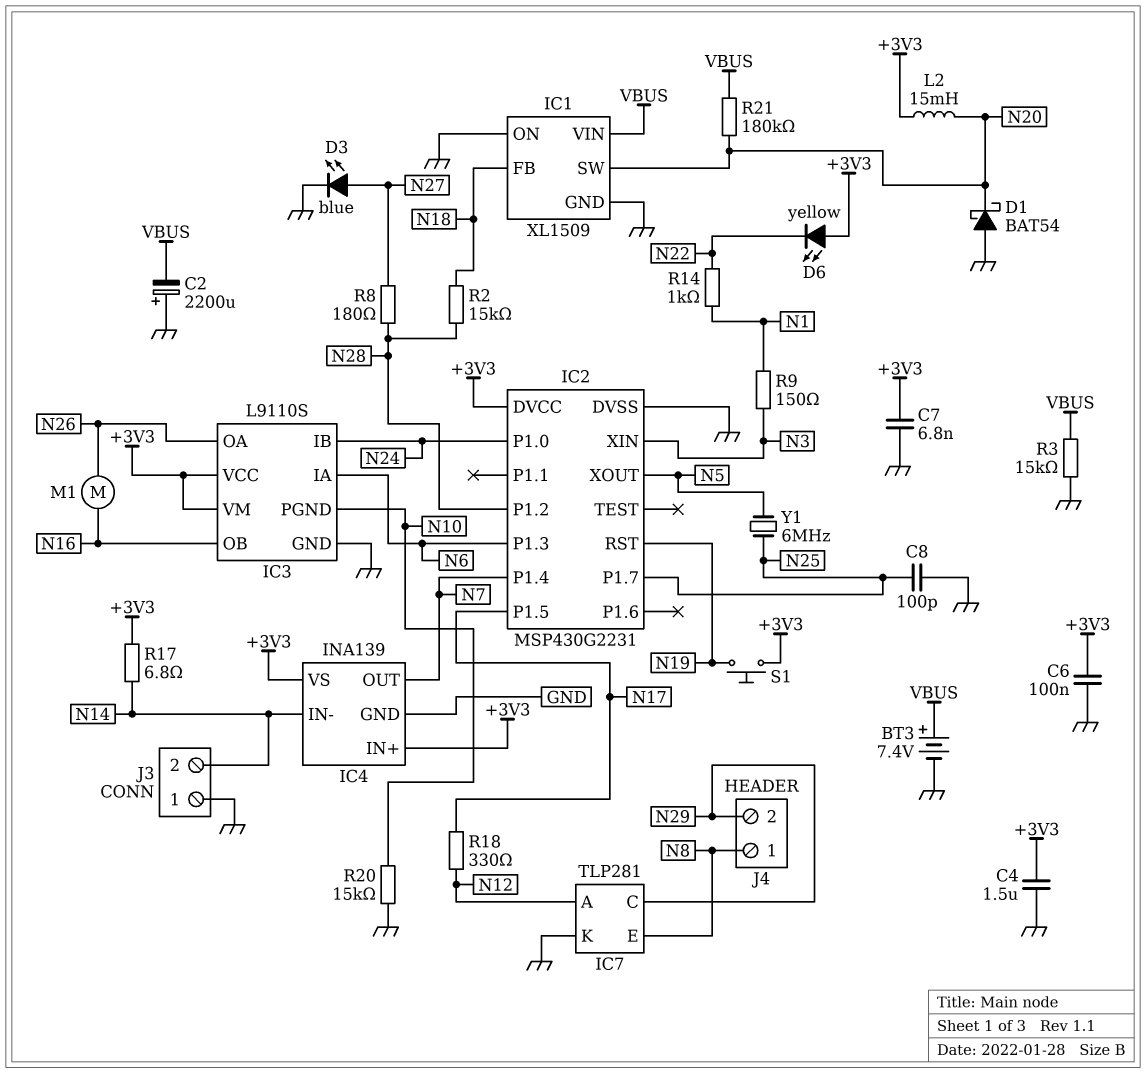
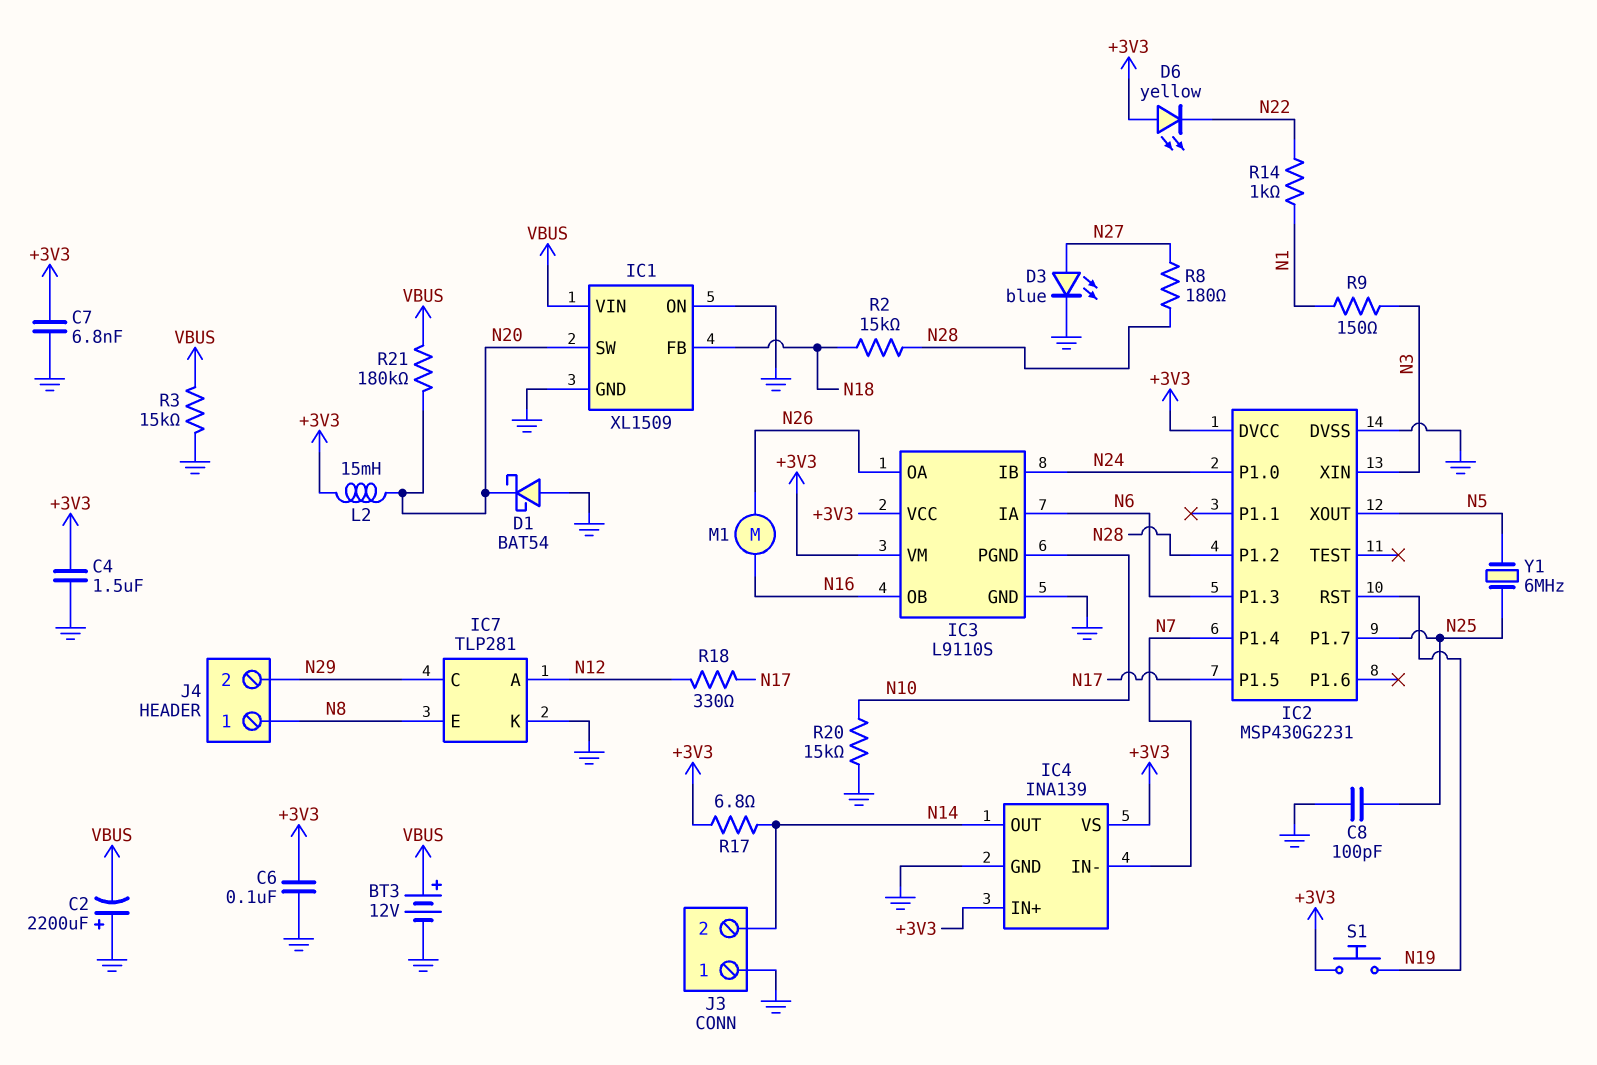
BT3: 7.4V (plus VBUS, minus GND) -> 12V (plus VBUS, minus GND)
IC4 pin IN-: N14 -> N7
IC4 pin OUT: N7 -> N14

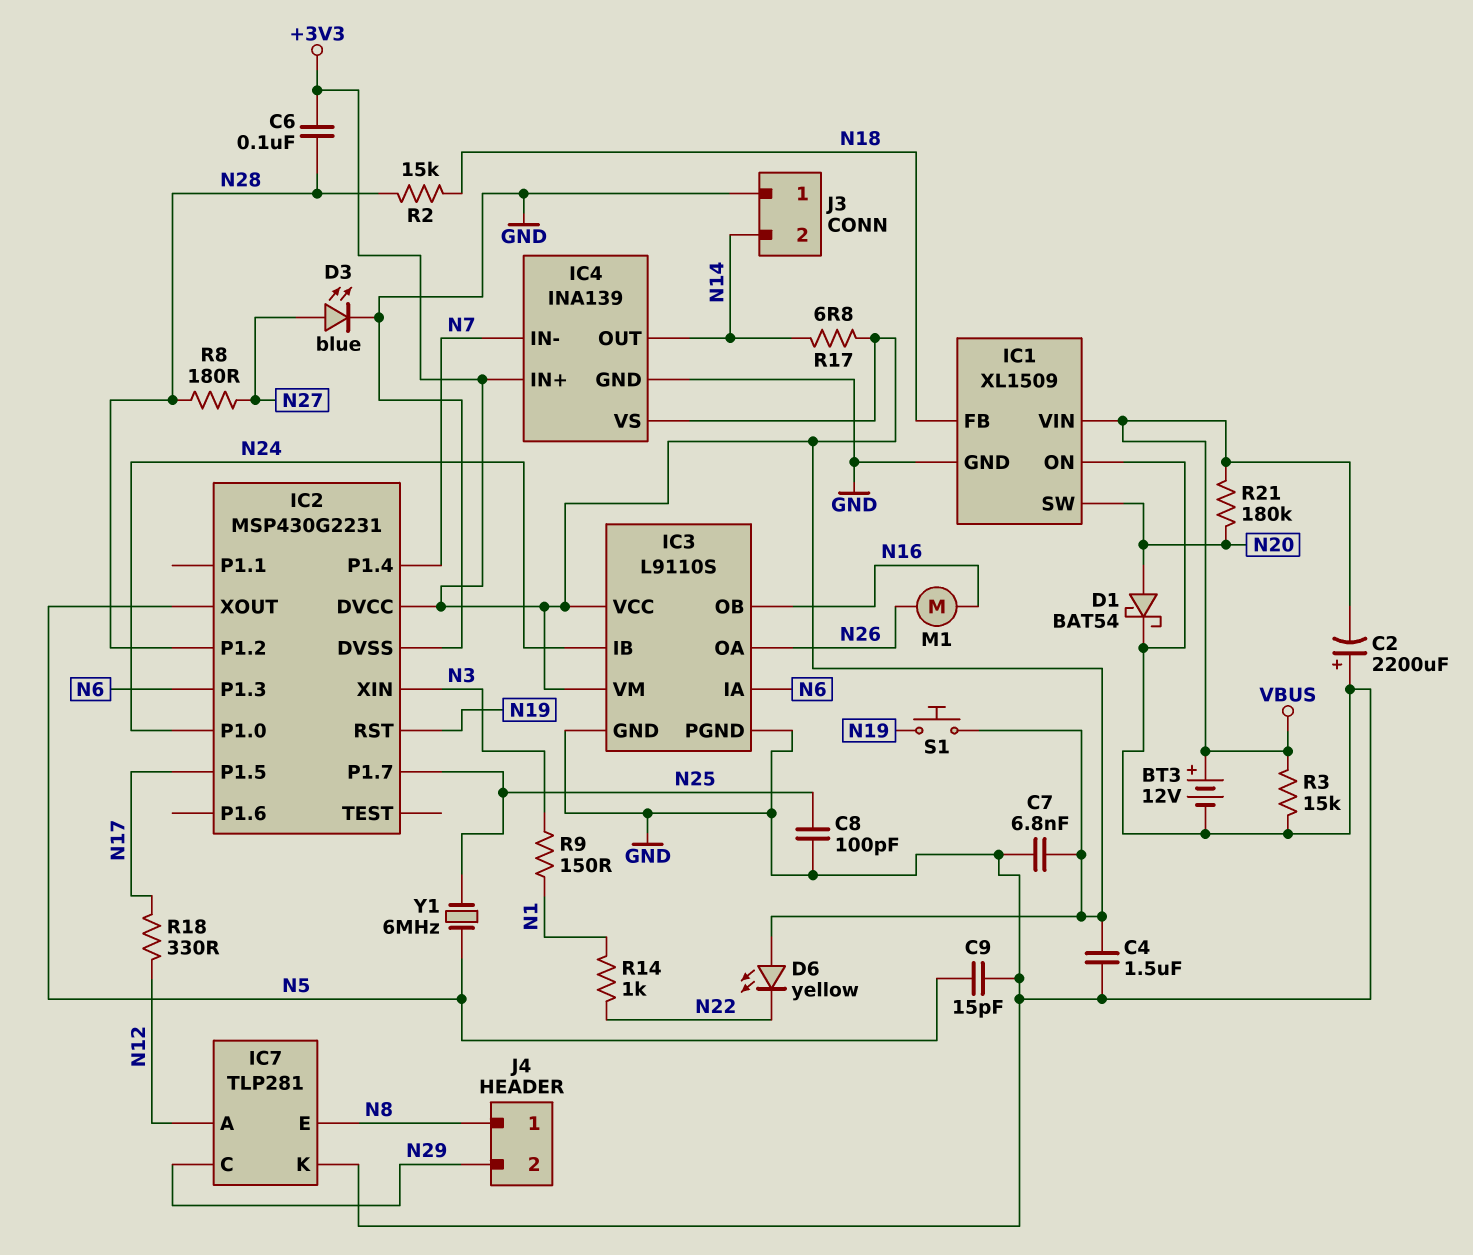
C6: 100nF (+3V3, GND) -> 100nF (+3V3, N28)
C9: none -> 15pF (GND, N5)
D1: schottky BAT54 (A GND, K N20) -> schottky BAT54 (A N20, K GND)
IC3 pin PGND: N10 -> GND
L2: 15mH (+3V3, N20) -> none
R20: 15k (GND, N10) -> none

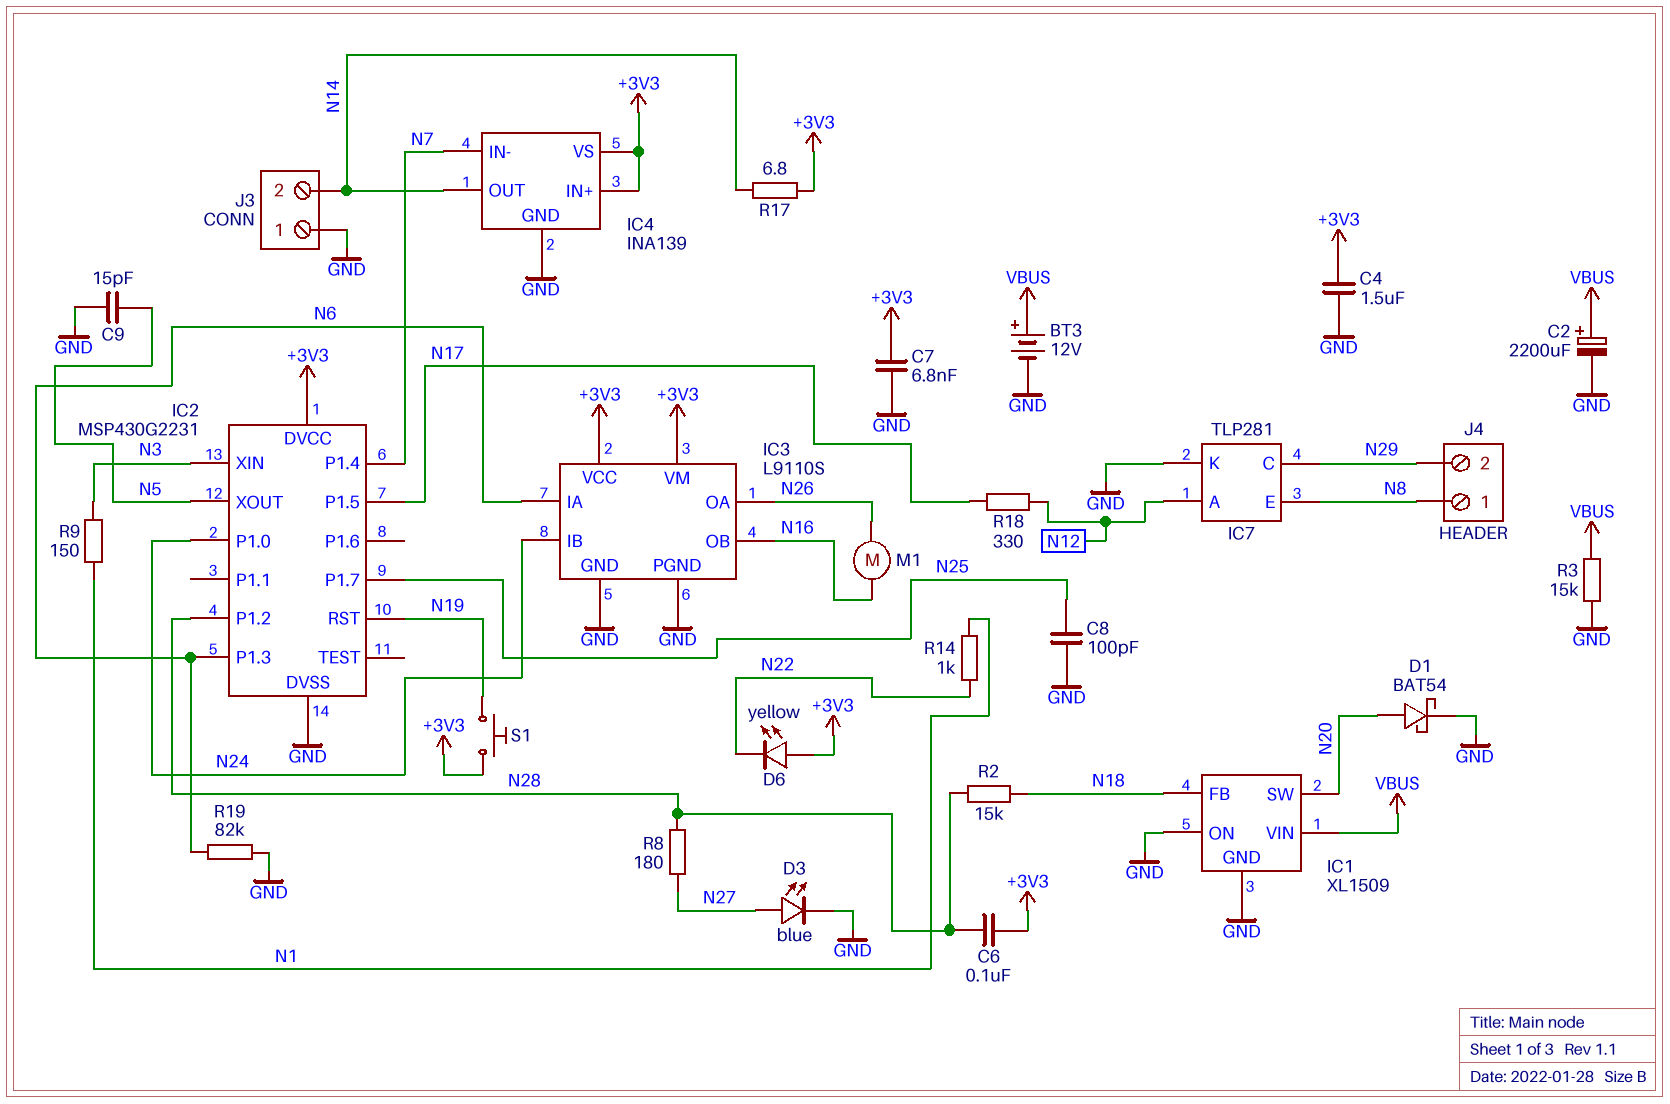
C2: 2200uF (plus GND, minus VBUS) -> 2200uF (plus VBUS, minus GND)
R19: none -> 82k (GND, N6)
R21: 180k (N20, VBUS) -> none
Y1: 6MHz (N5, N25) -> none

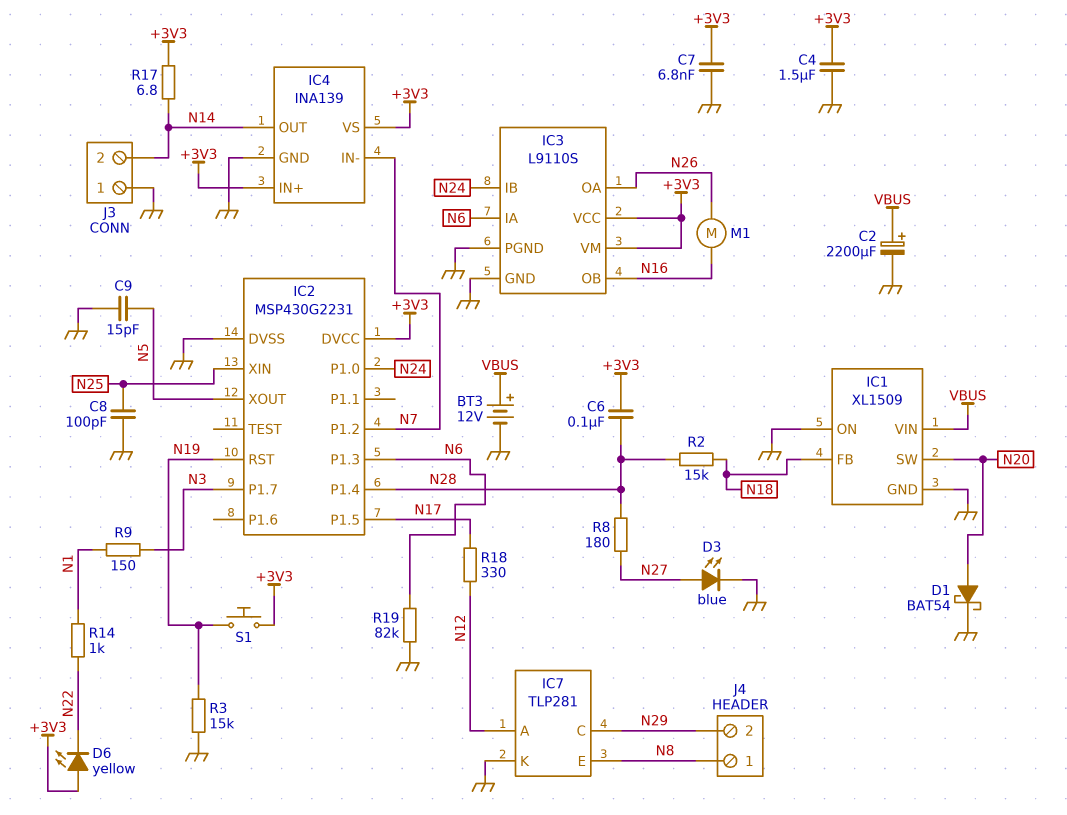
IC2 pin P1.2: N28 -> N7
IC2 pin P1.4: N7 -> N28
IC2 pin P1.7: N25 -> N3
IC2 pin XIN: N3 -> N25
R3: 15k (GND, VBUS) -> 15k (GND, N19)

